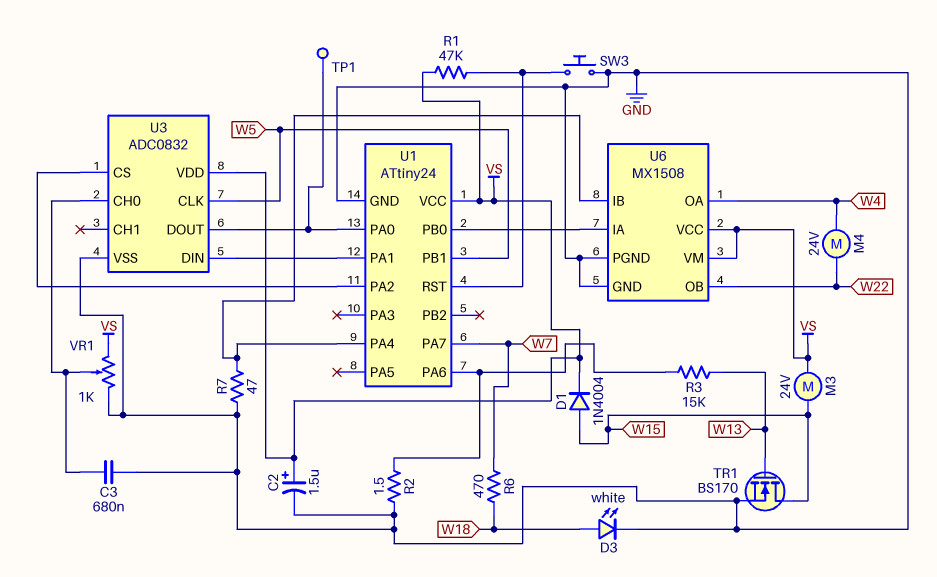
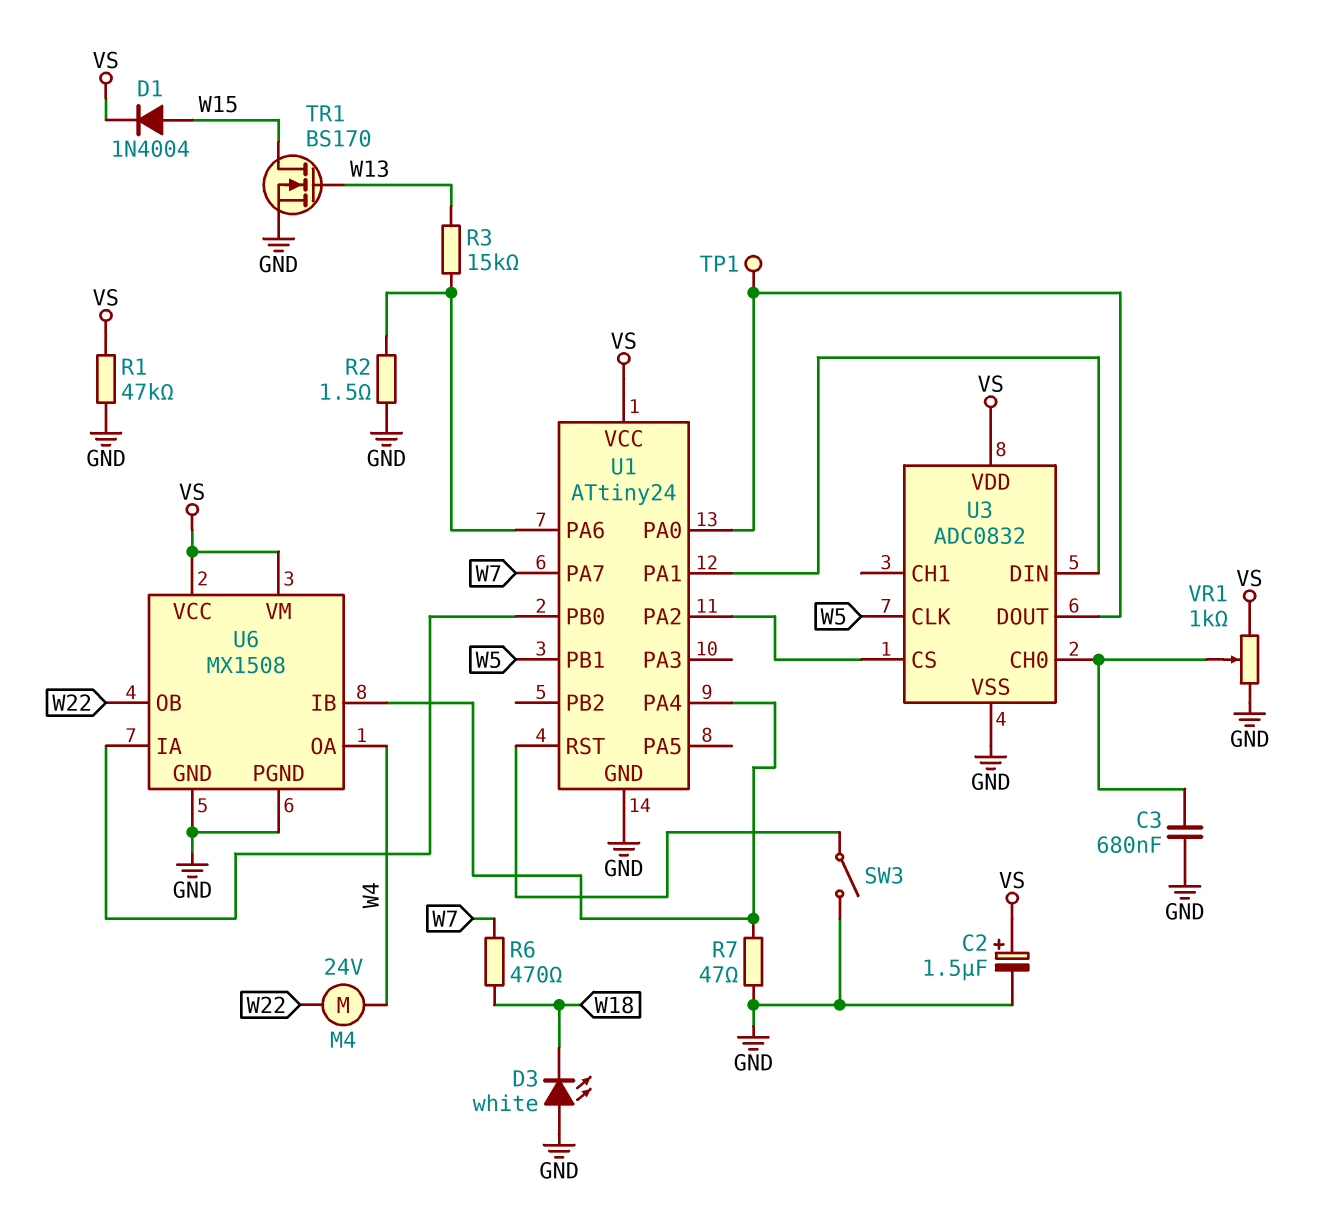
D3: LED white (A W18, K GND) -> LED white (A GND, K W18)
M3: motor 24V (VS, W15) -> none
R1: 47k (U1/RST, VS) -> 47k (GND, VS)
SW3: button (GND, U1/RST) -> switch (GND, U1/RST)

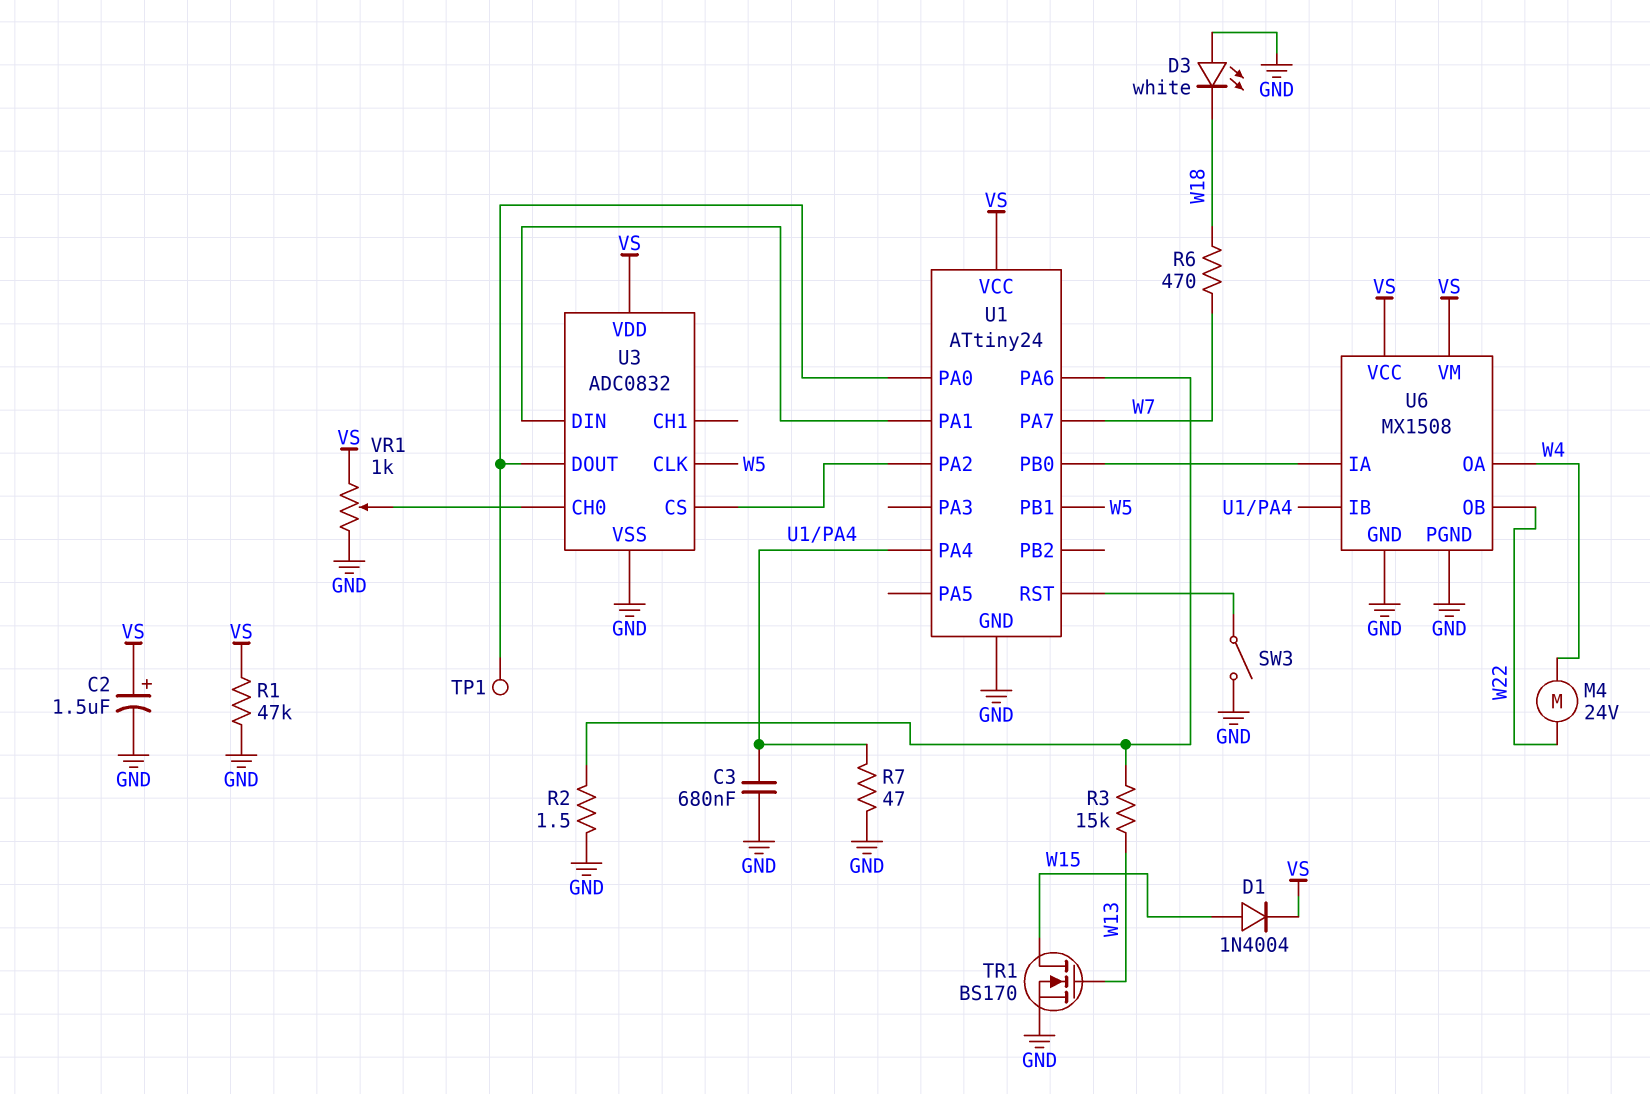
C3: 680nF (GND, U3/CH0) -> 680nF (GND, U1/PA4)

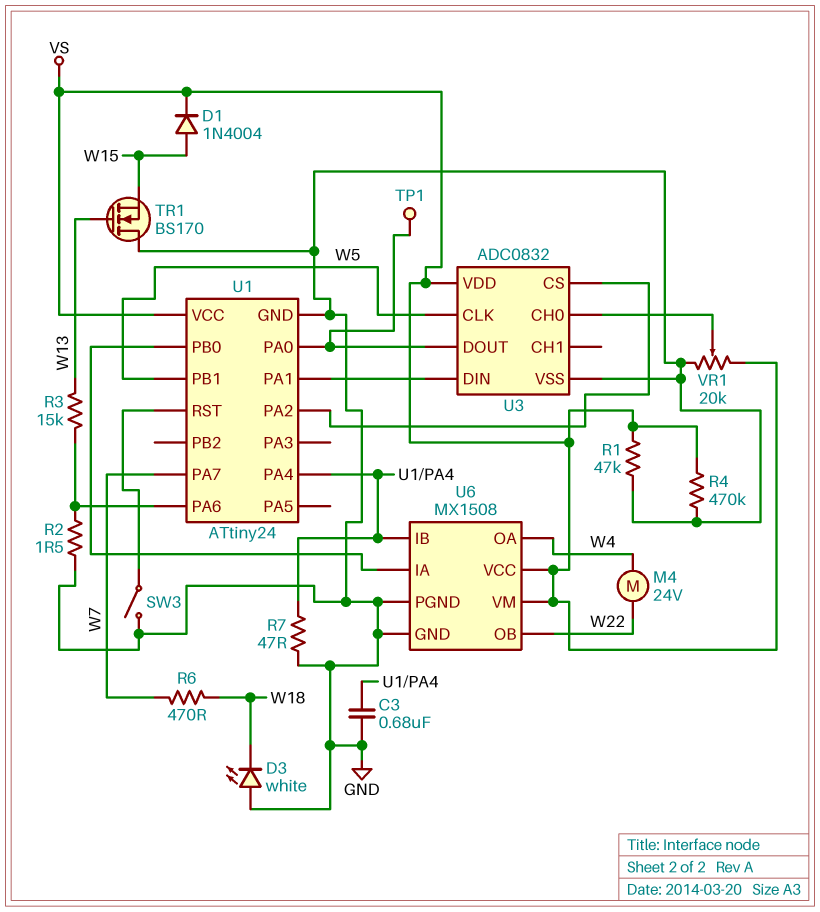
C2: 1.5uF (plus VS, minus GND) -> none
R4: none -> 470k (GND, VS)
TR1: NMOS BS170 (G W13, D W15, S GND) -> NMOS BS170 (G W13, D GND, S W15)
VR1: 1k (GND, VS, wiper U3/CH0) -> 20k (GND, VS, wiper U3/CH0)

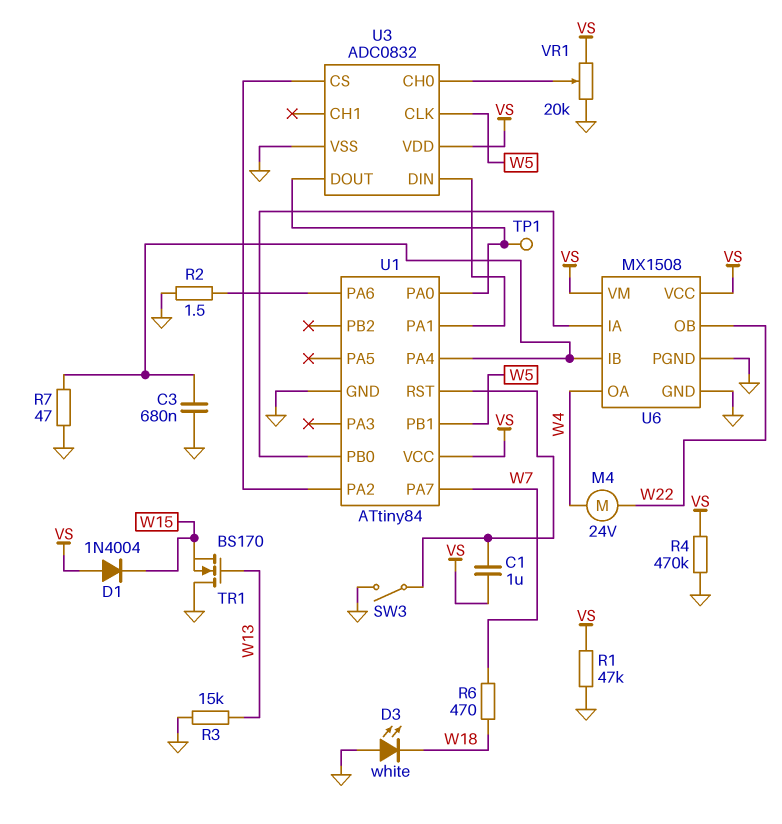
C1: none -> 1uF (U1/RST, VS)
D1: diode 1N4004 (A W15, K VS) -> diode 1N4004 (A VS, K W15)
R3: 15k (U1/PA6, W13) -> 15k (GND, W13)
U1: ATtiny24 -> ATtiny84

